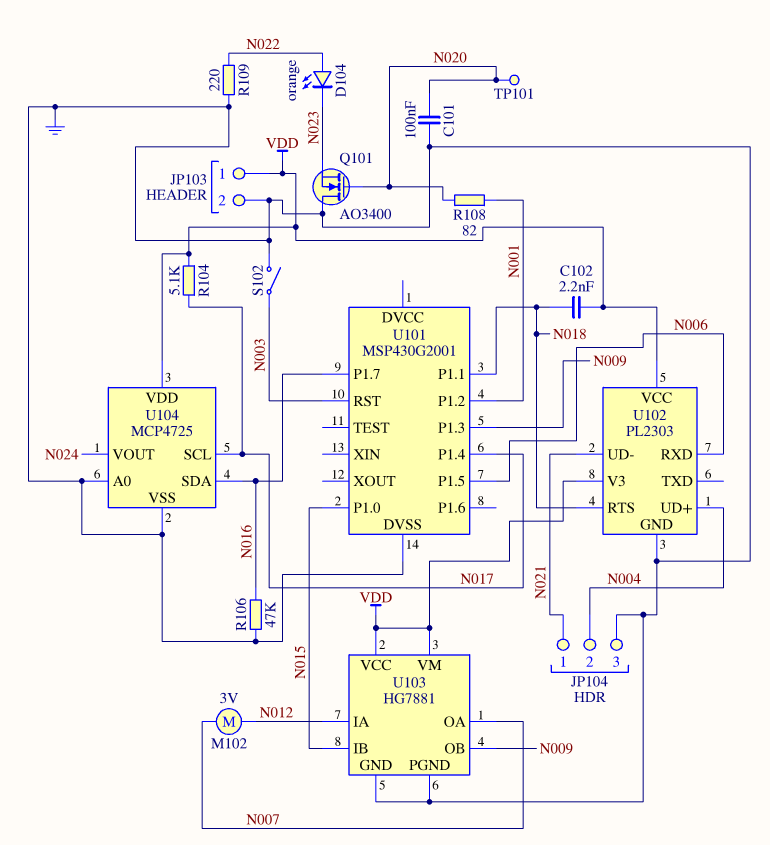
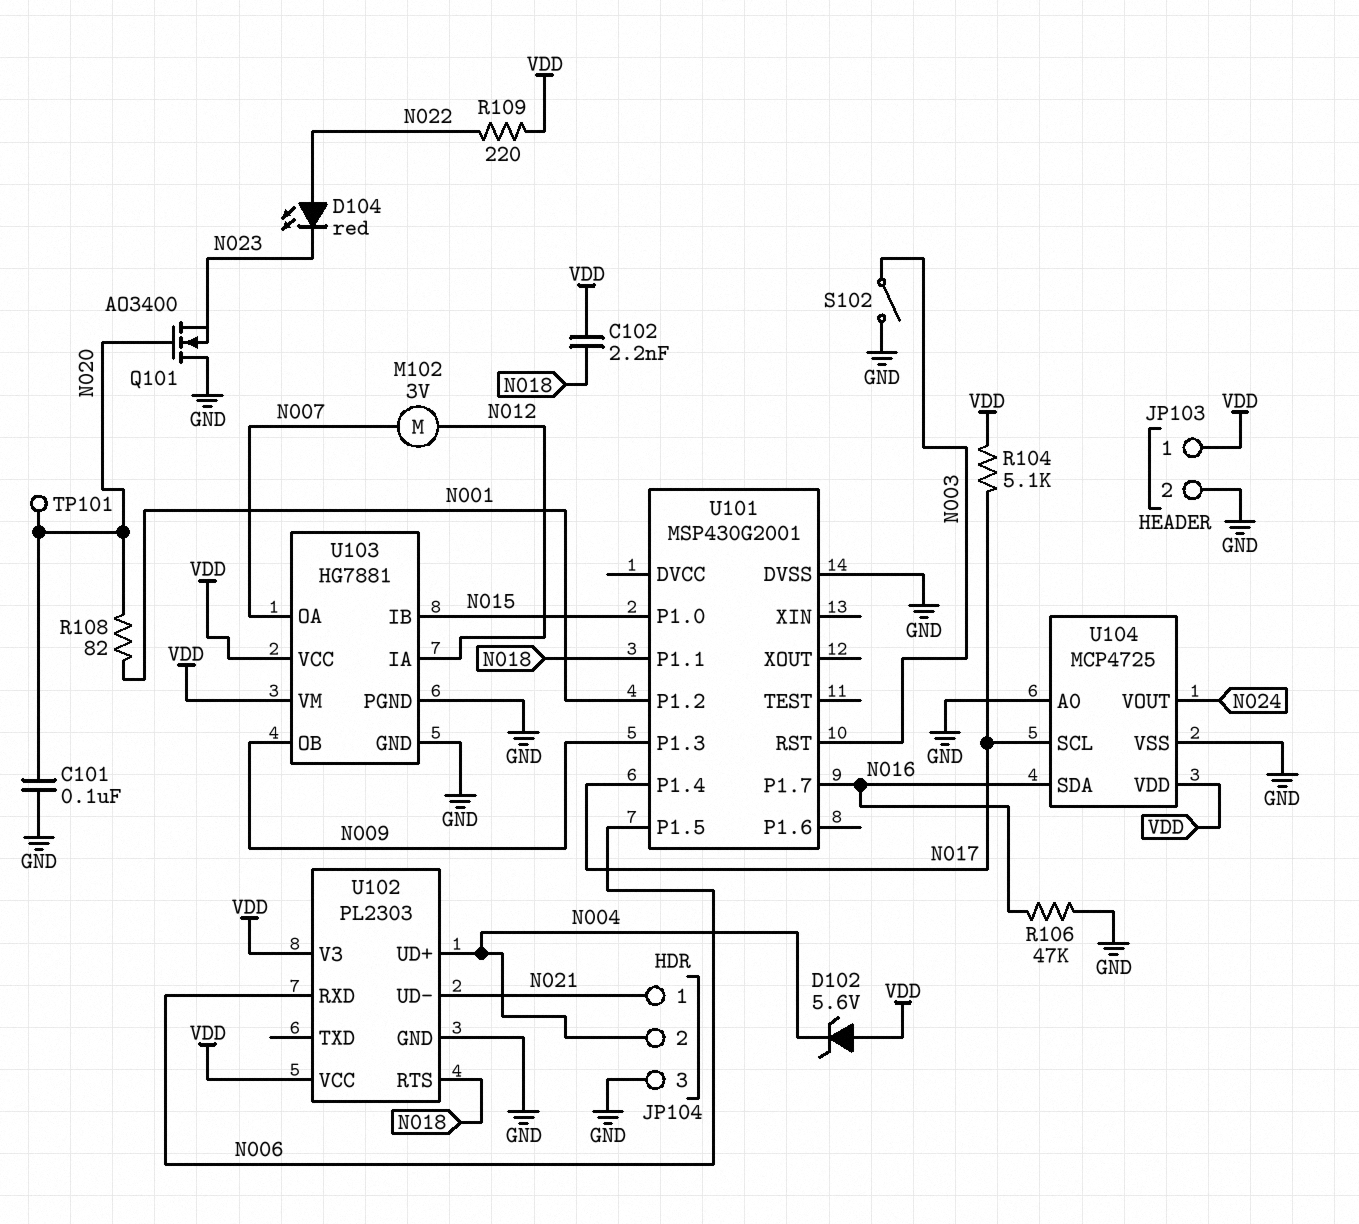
D102: none -> zener 5.6V (A VDD, K N004)
D104: LED orange (A N022, K N023) -> LED red (A N022, K N023)
R109: 220 (GND, N022) -> 220 (N022, VDD)

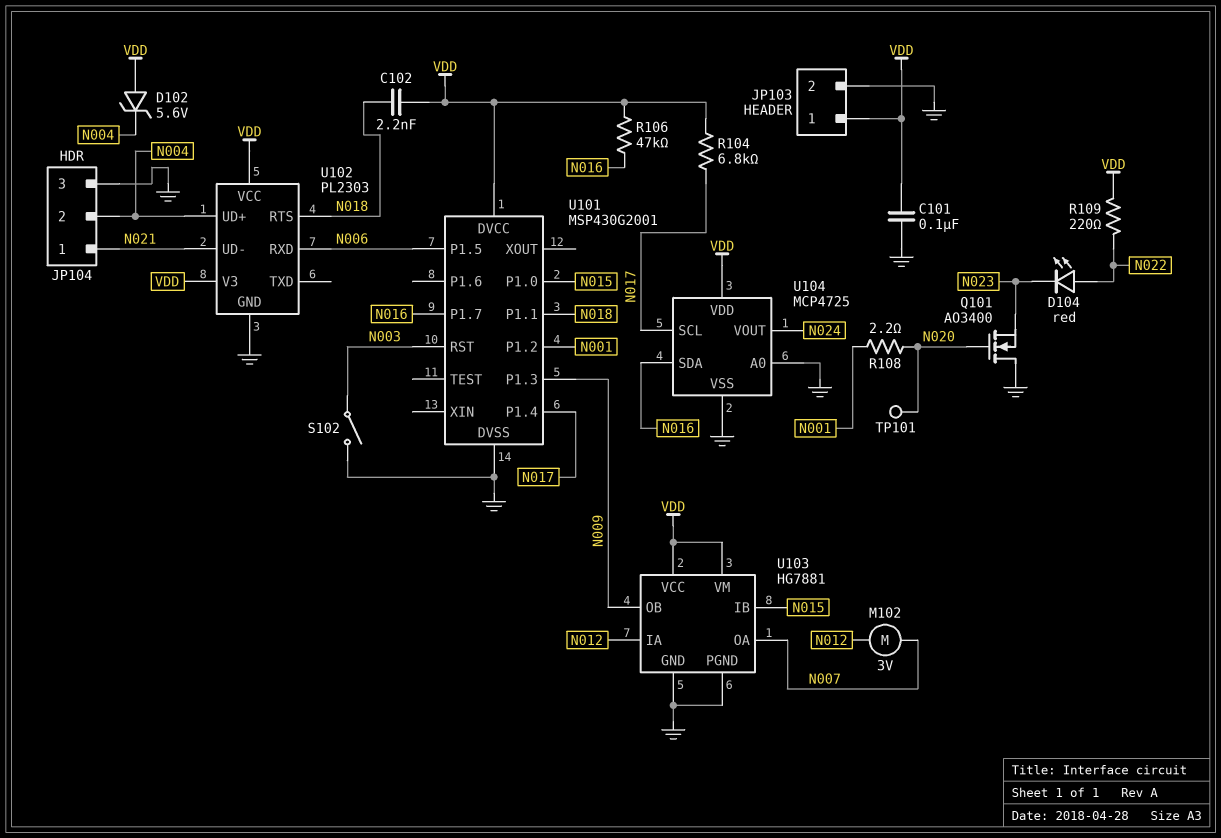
C101: 100nF (GND, N020) -> 100nF (GND, VDD)
R104: 5.1k (N017, VDD) -> 6.8k (N017, VDD)
R106: 47k (GND, N016) -> 47k (N016, VDD)
R108: 82 (N001, N020) -> 2.2 (N001, N020)
U101 pin DVCC: none -> VDD

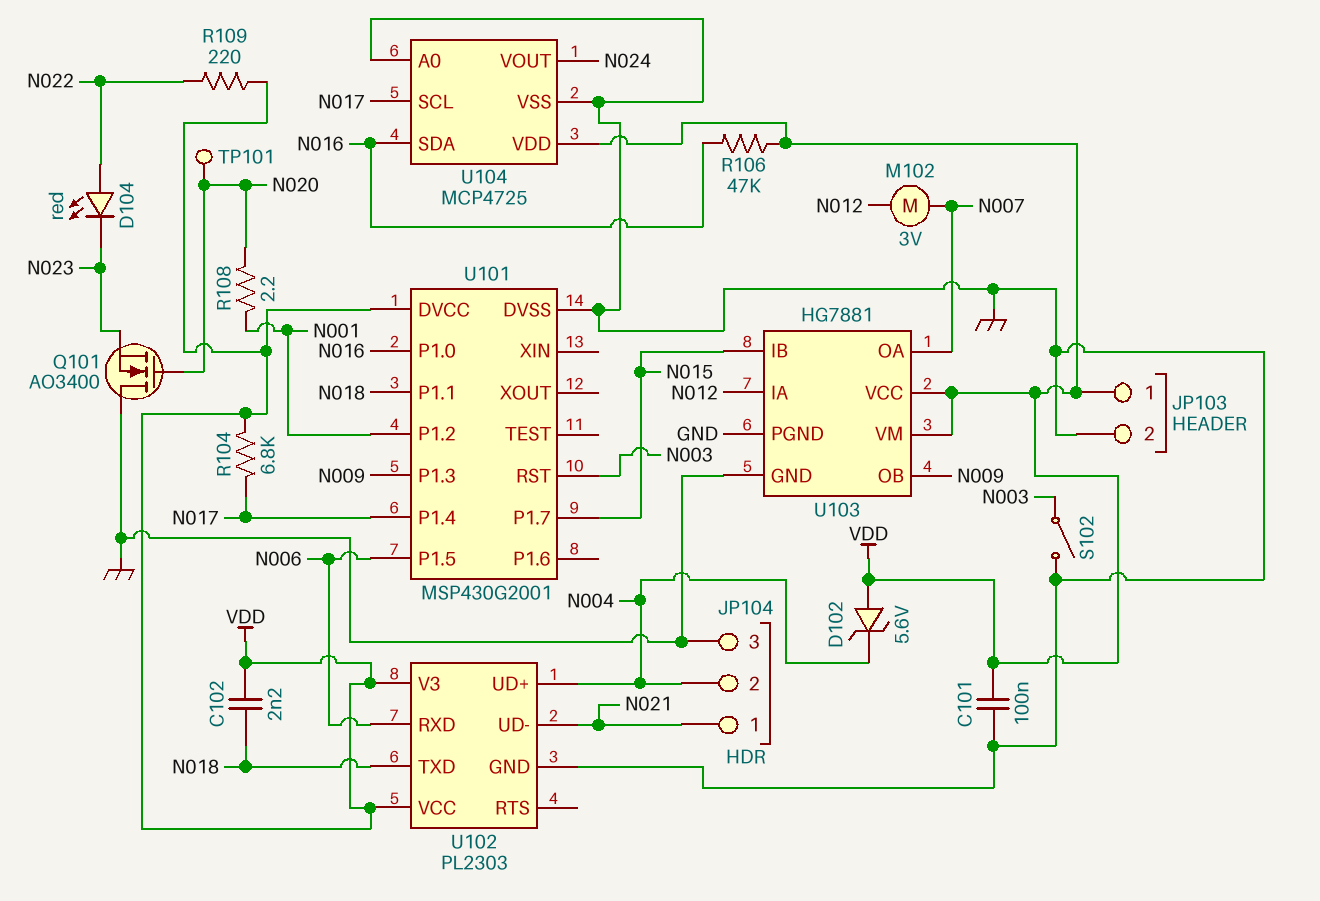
U101 pin P1.0: N015 -> N016
U101 pin P1.7: N016 -> N015
U102 pin RTS: N018 -> none
U102 pin TXD: none -> N018

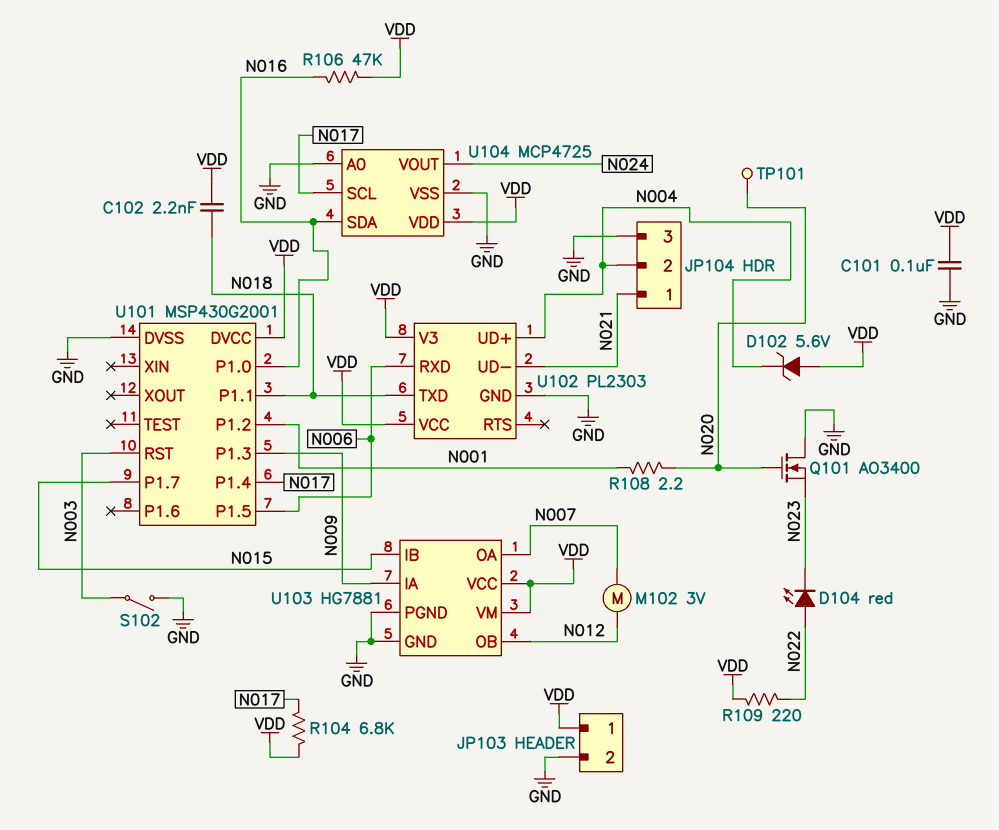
U103 pin IA: N012 -> N009
U103 pin OB: N009 -> N012

